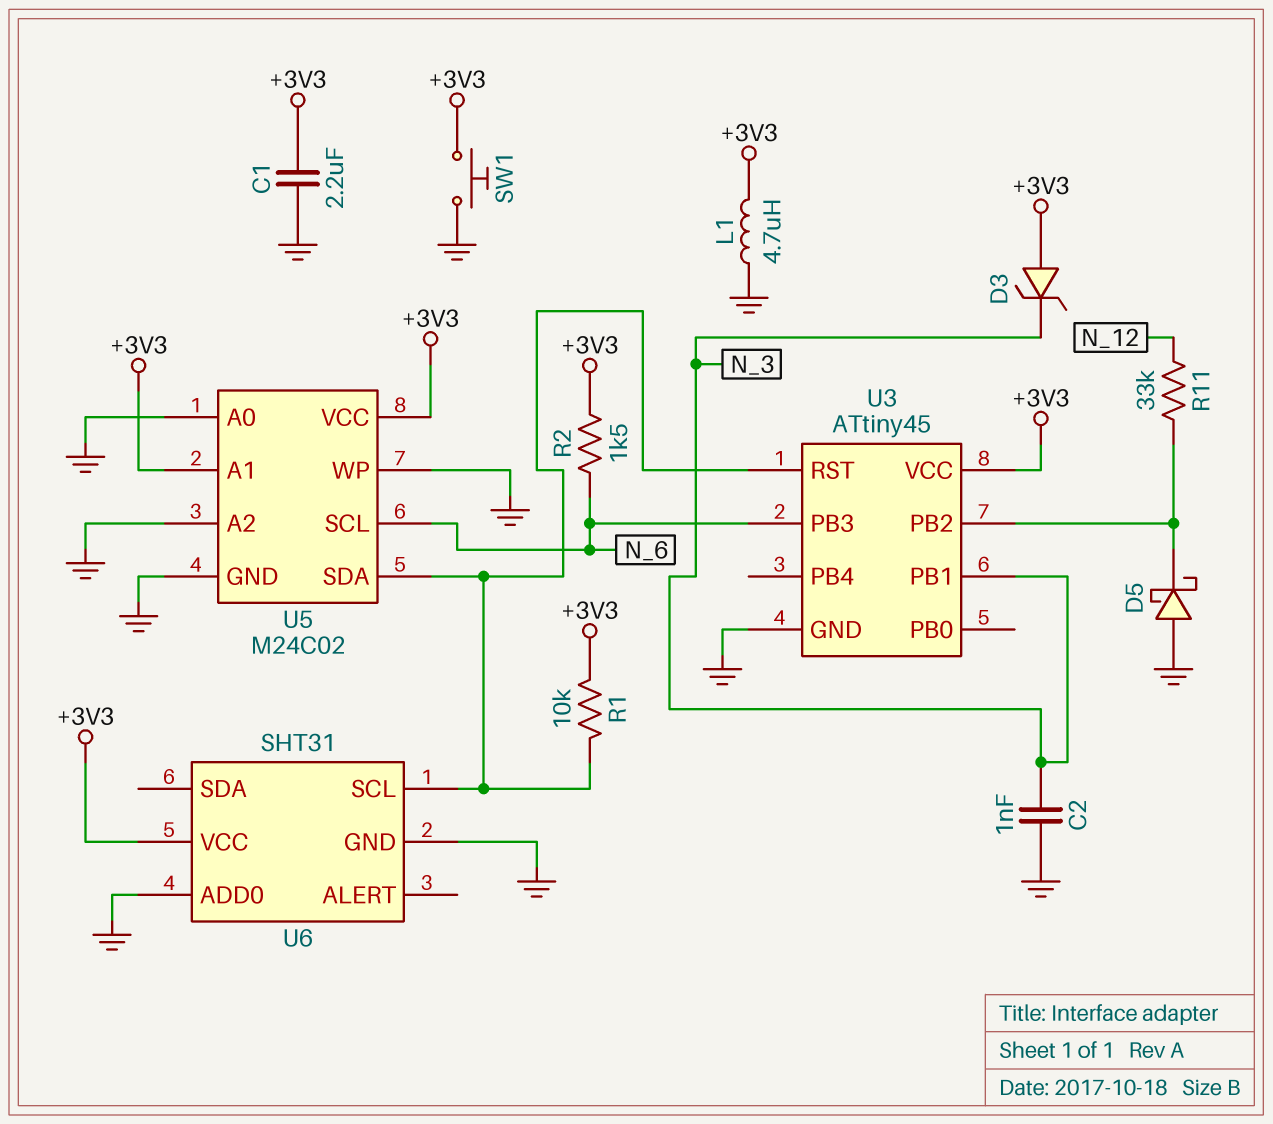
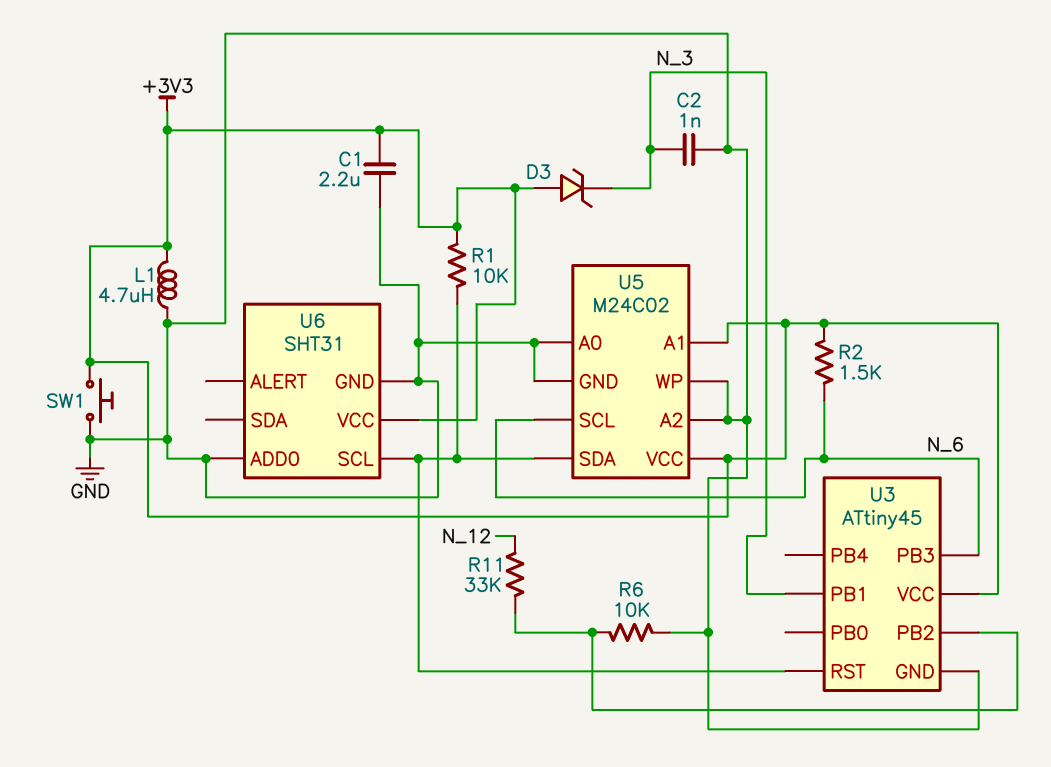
D5: schottky (A GND, K U3/PB2) -> none
R6: none -> 10k (GND, U3/PB2)

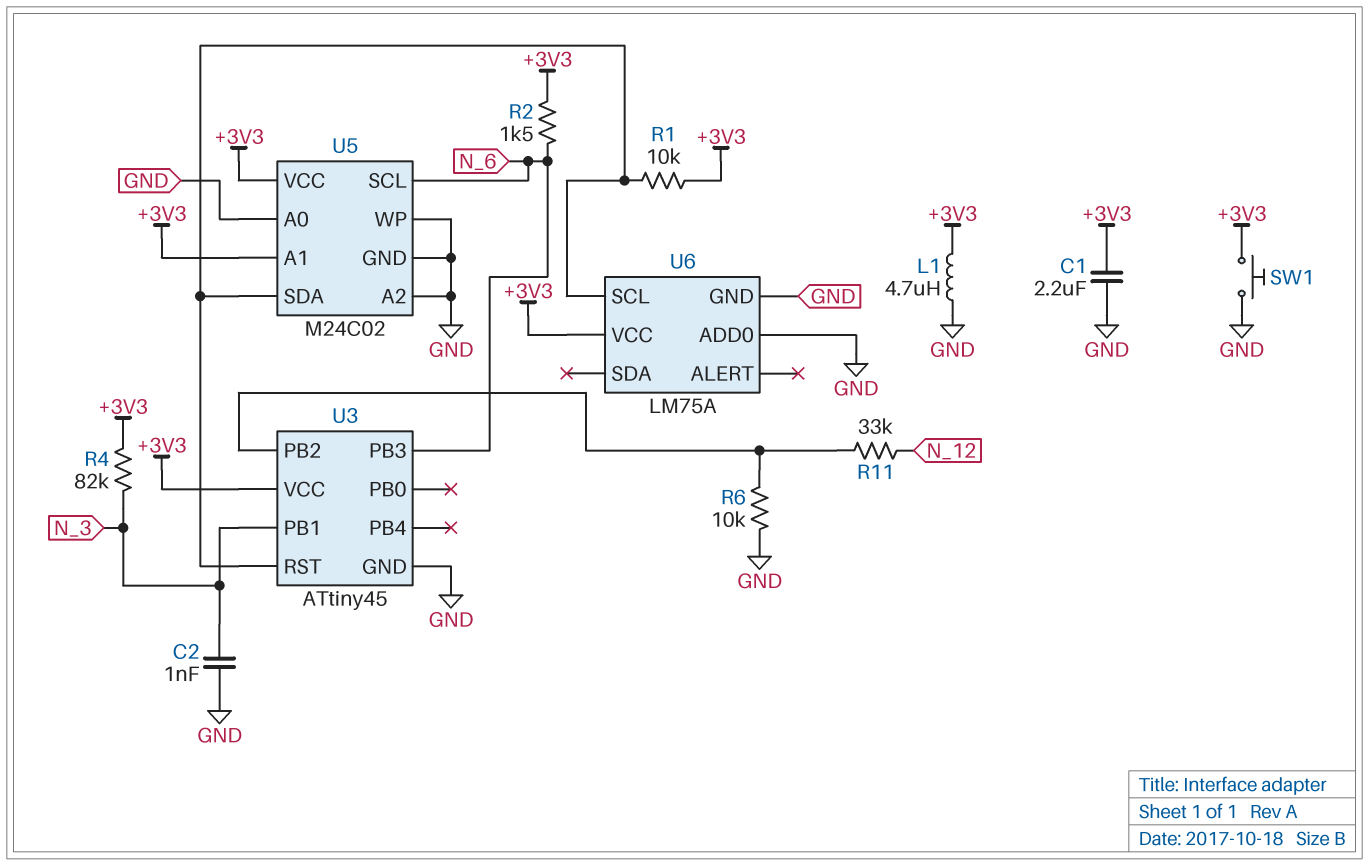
D3: zener (A +3V3, K N_3) -> none
R4: none -> 82k (+3V3, N_3)
U6: SHT31 -> LM75A

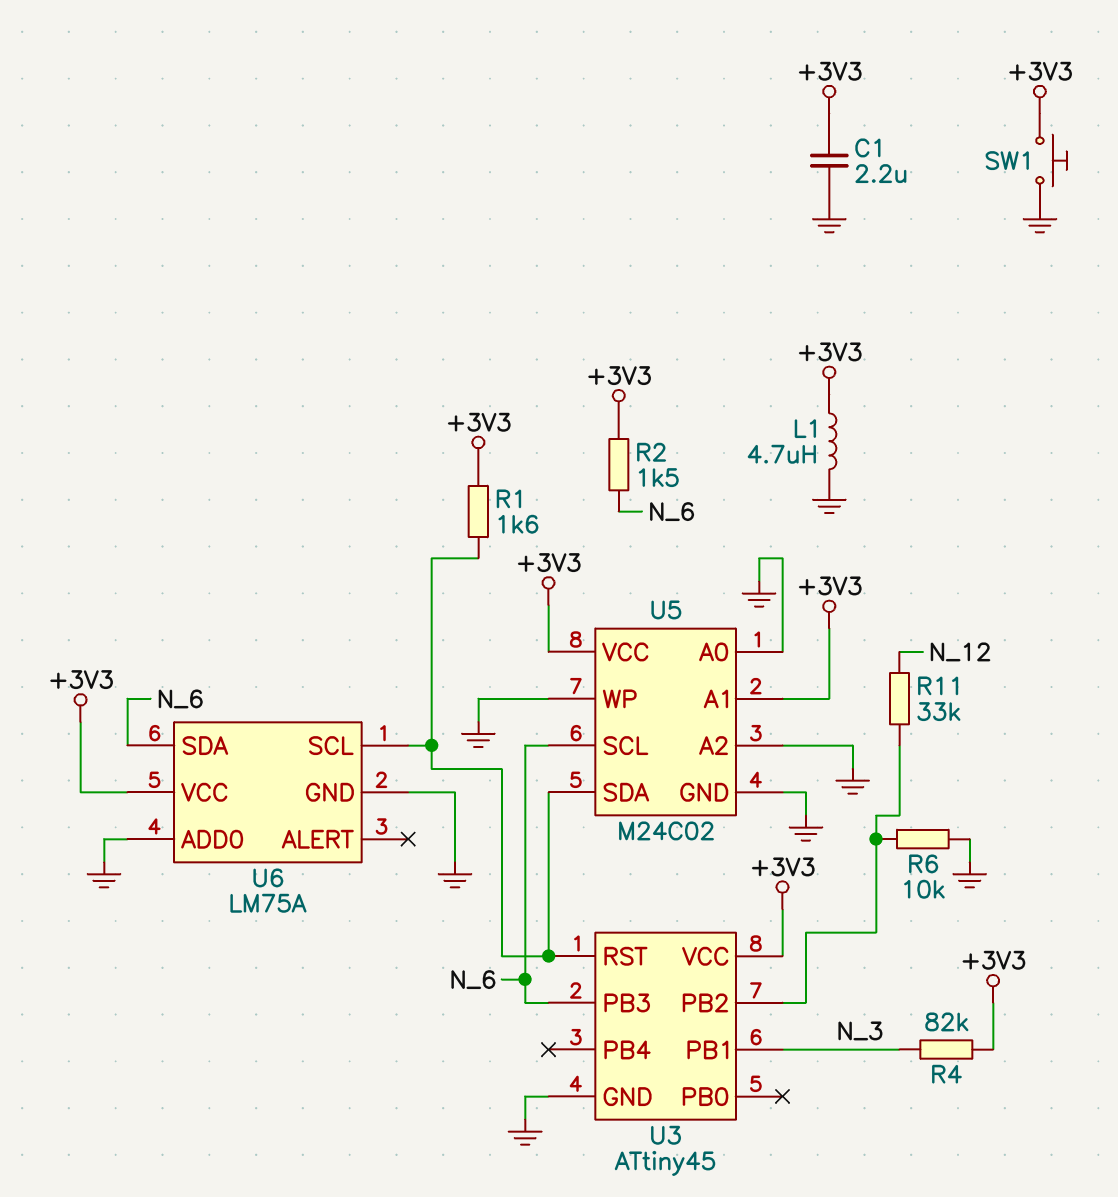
C2: 1nF (GND, N_3) -> none
R1: 10k (+3V3, U3/RST) -> 1.6k (+3V3, U3/RST)
U6 pin SDA: none -> N_6

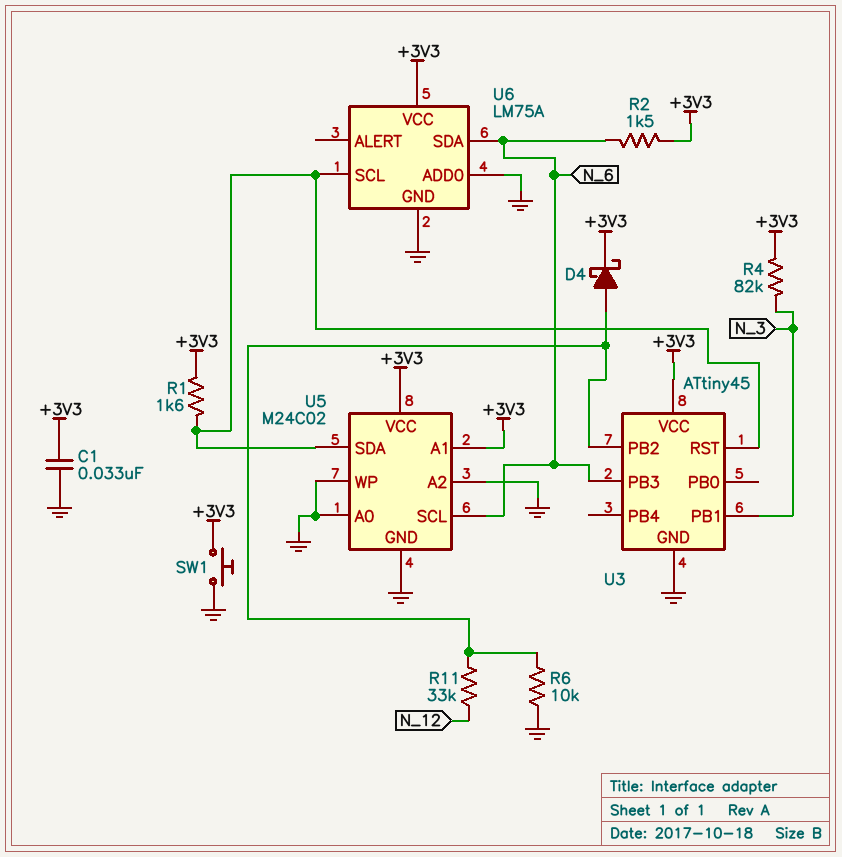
C1: 2.2uF (+3V3, GND) -> 33nF (+3V3, GND)
D4: none -> schottky (A U3/PB2, K +3V3)
L1: 4.7uH (+3V3, GND) -> none

